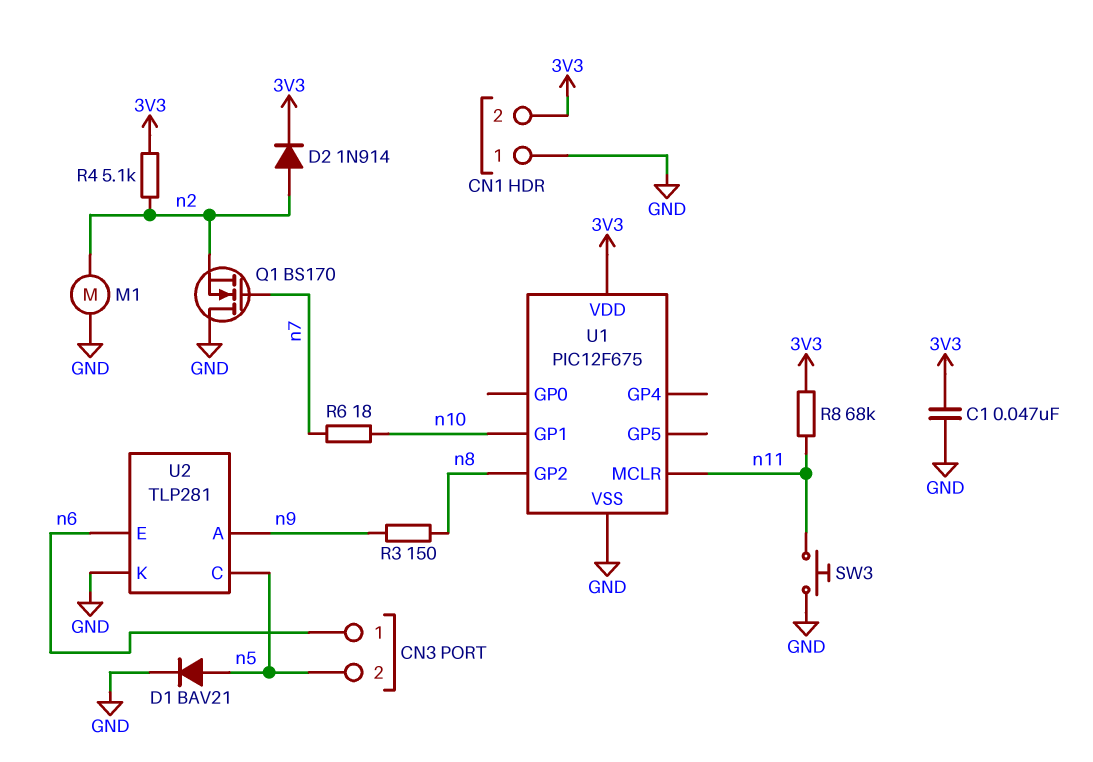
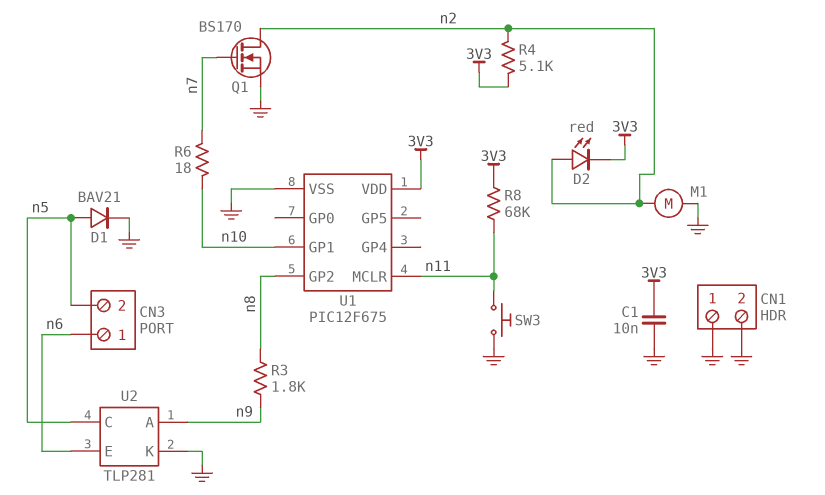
C1: 47nF (3V3, GND) -> 10nF (3V3, GND)
CN1 pin 2: 3V3 -> GND
D2: diode 1N914 (A n2, K 3V3) -> LED red (A n2, K 3V3)
Q1: NMOS BS170 (G n7, D GND, S n2) -> NMOS BS170 (G n7, D n2, S GND)
R3: 150 (n8, n9) -> 1.8k (n8, n9)

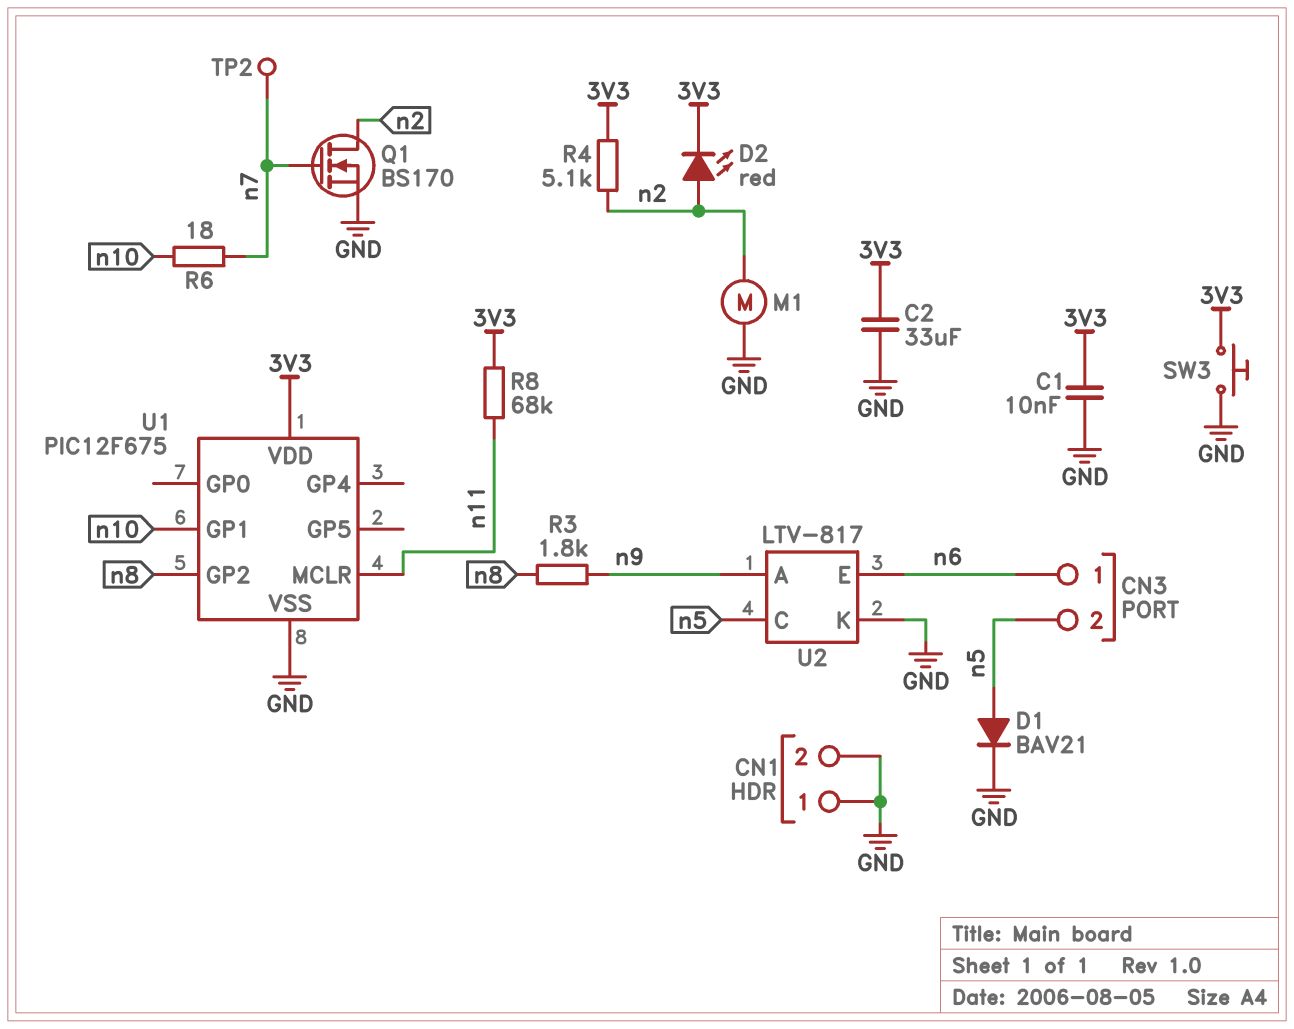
C2: none -> 33uF (3V3, GND)
SW3: button (GND, n11) -> button (3V3, GND)
TP2: none -> test point (n7)
U2: TLP281 -> LTV-817

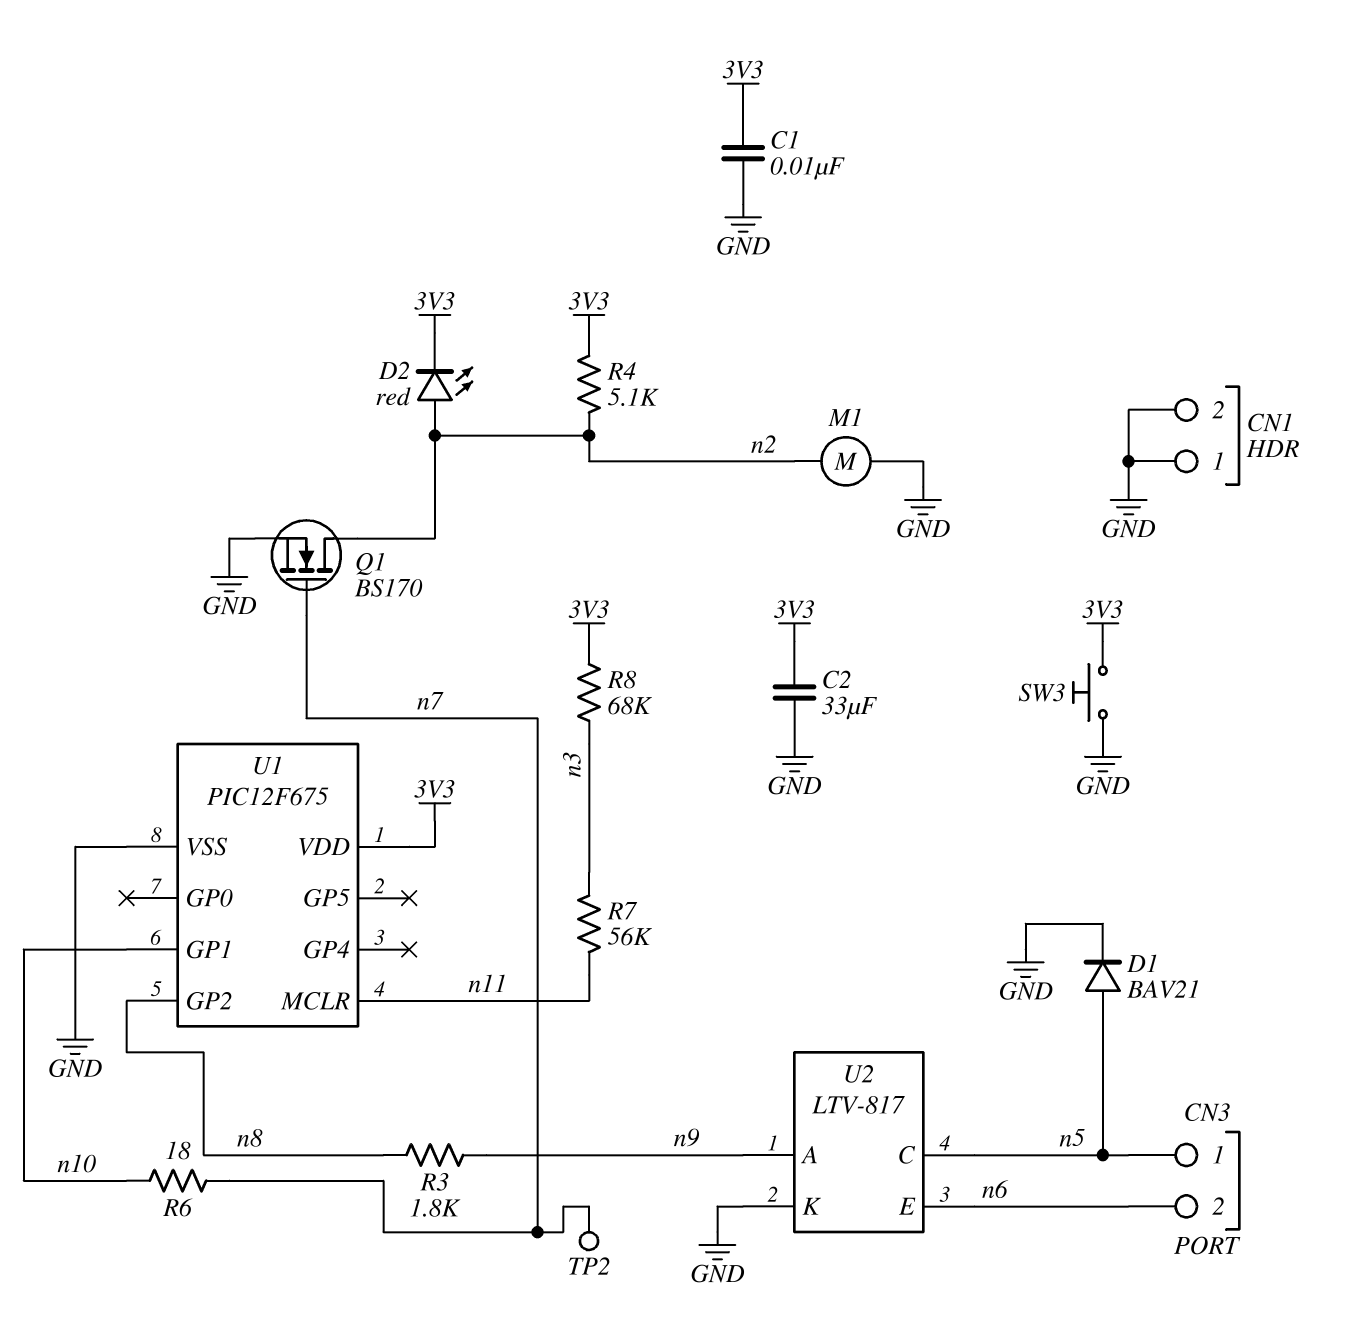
CN3 pin 1: n6 -> n5
CN3 pin 2: n5 -> n6
R7: none -> 56k (n3, n11)
R8: 68k (3V3, n11) -> 68k (3V3, n3)

